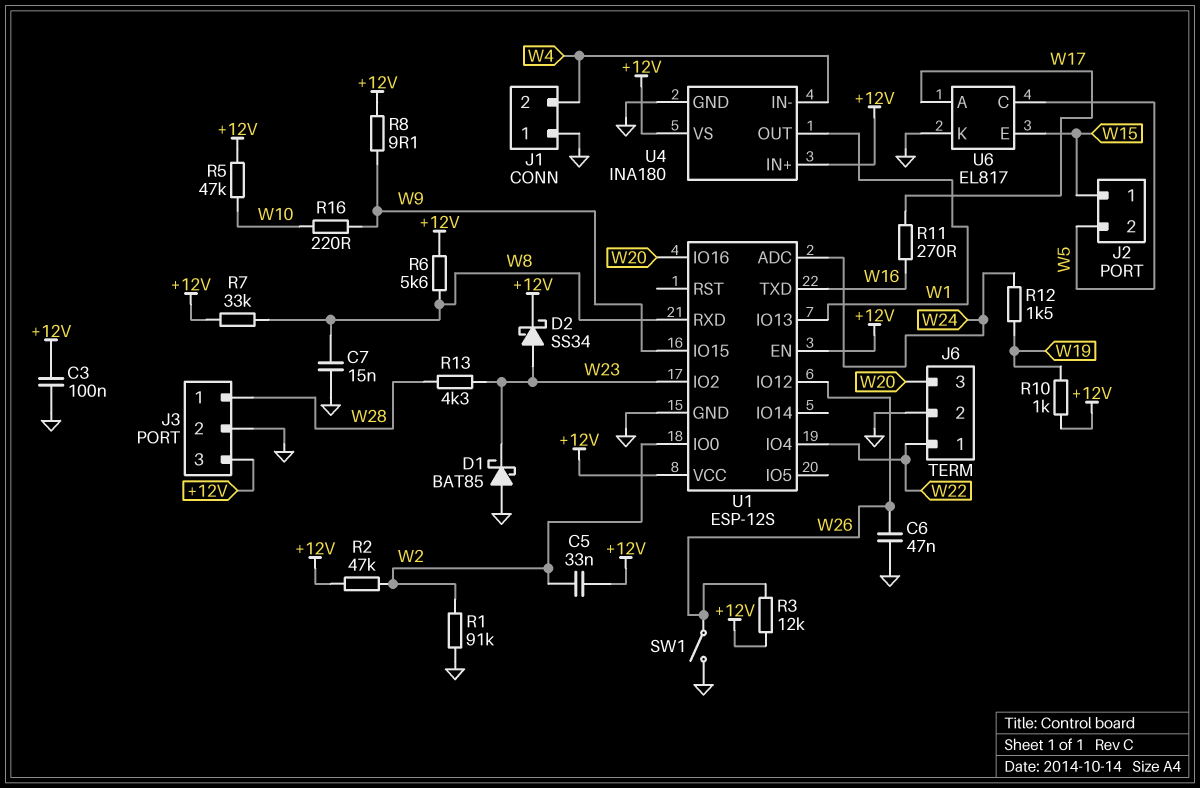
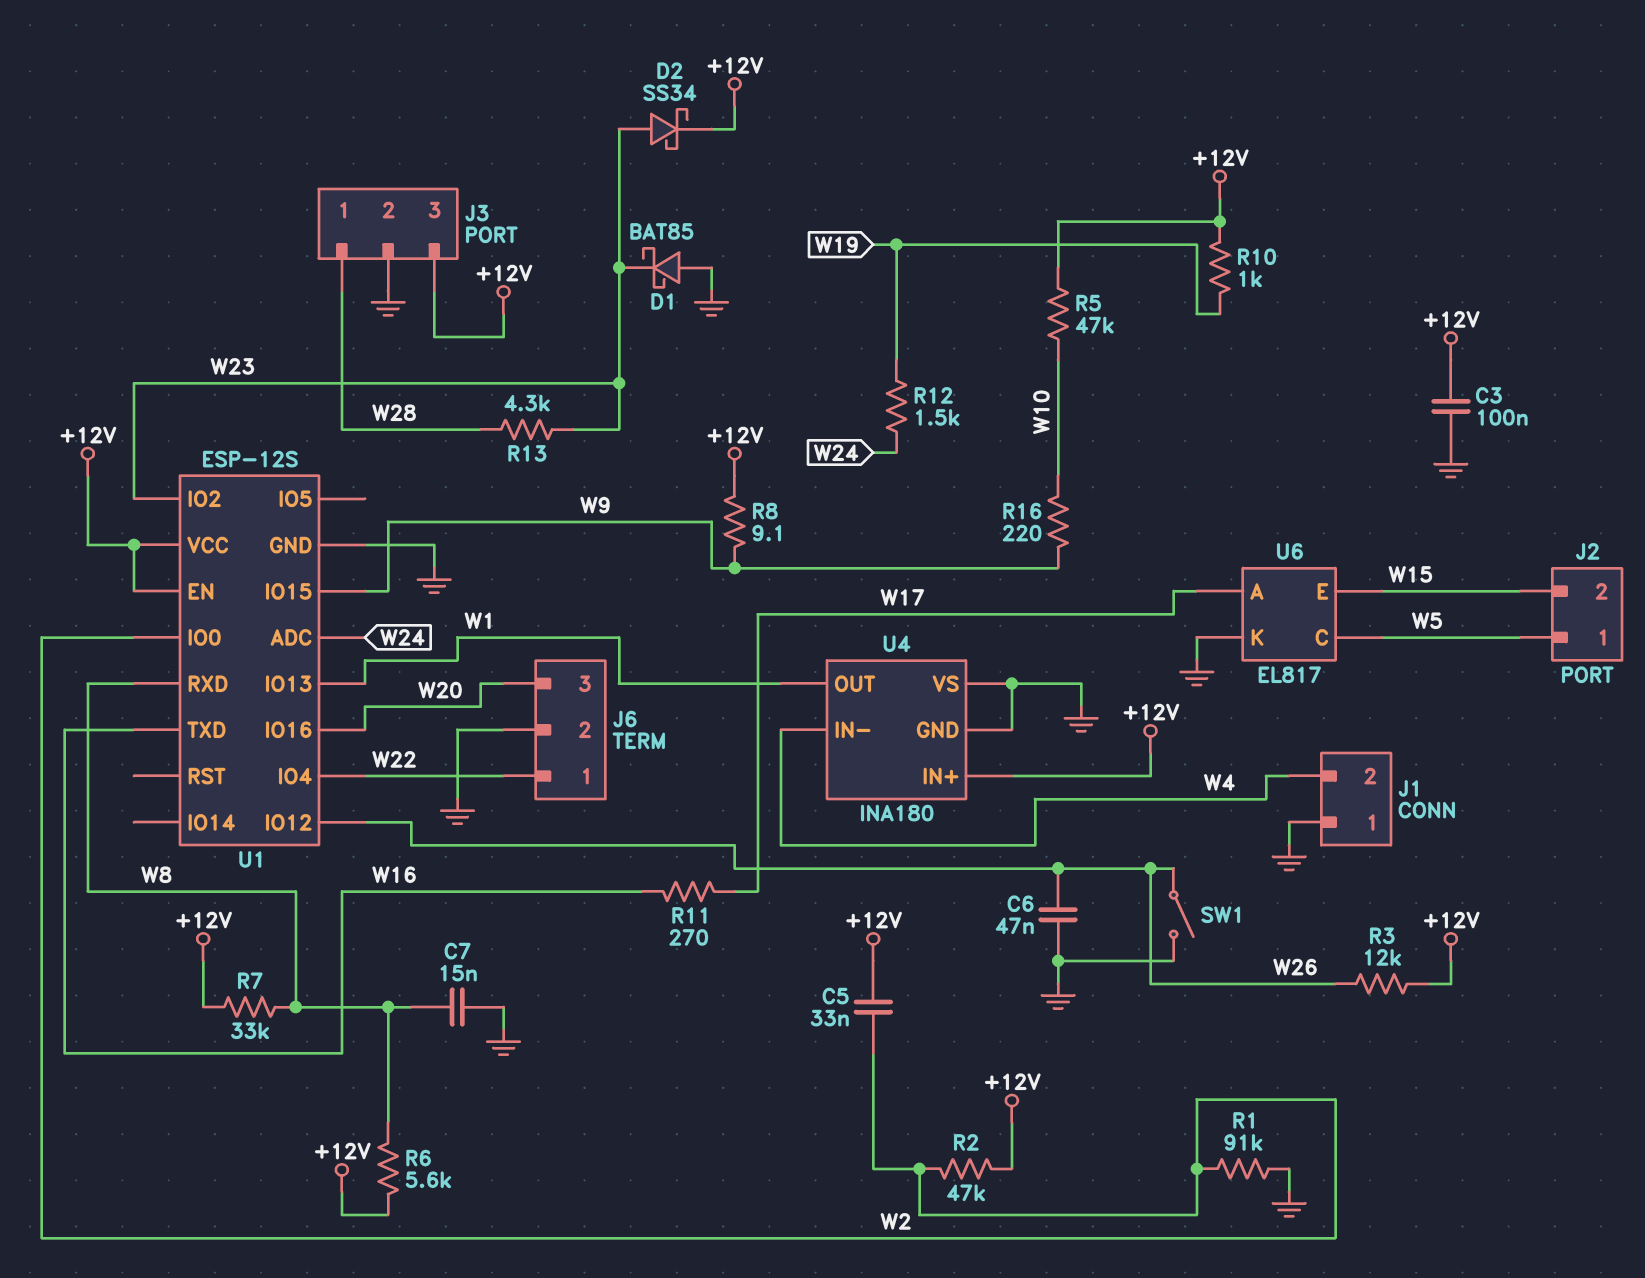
J2 pin 1: W15 -> W5
J2 pin 2: W5 -> W15
U4 pin VS: +12V -> GND

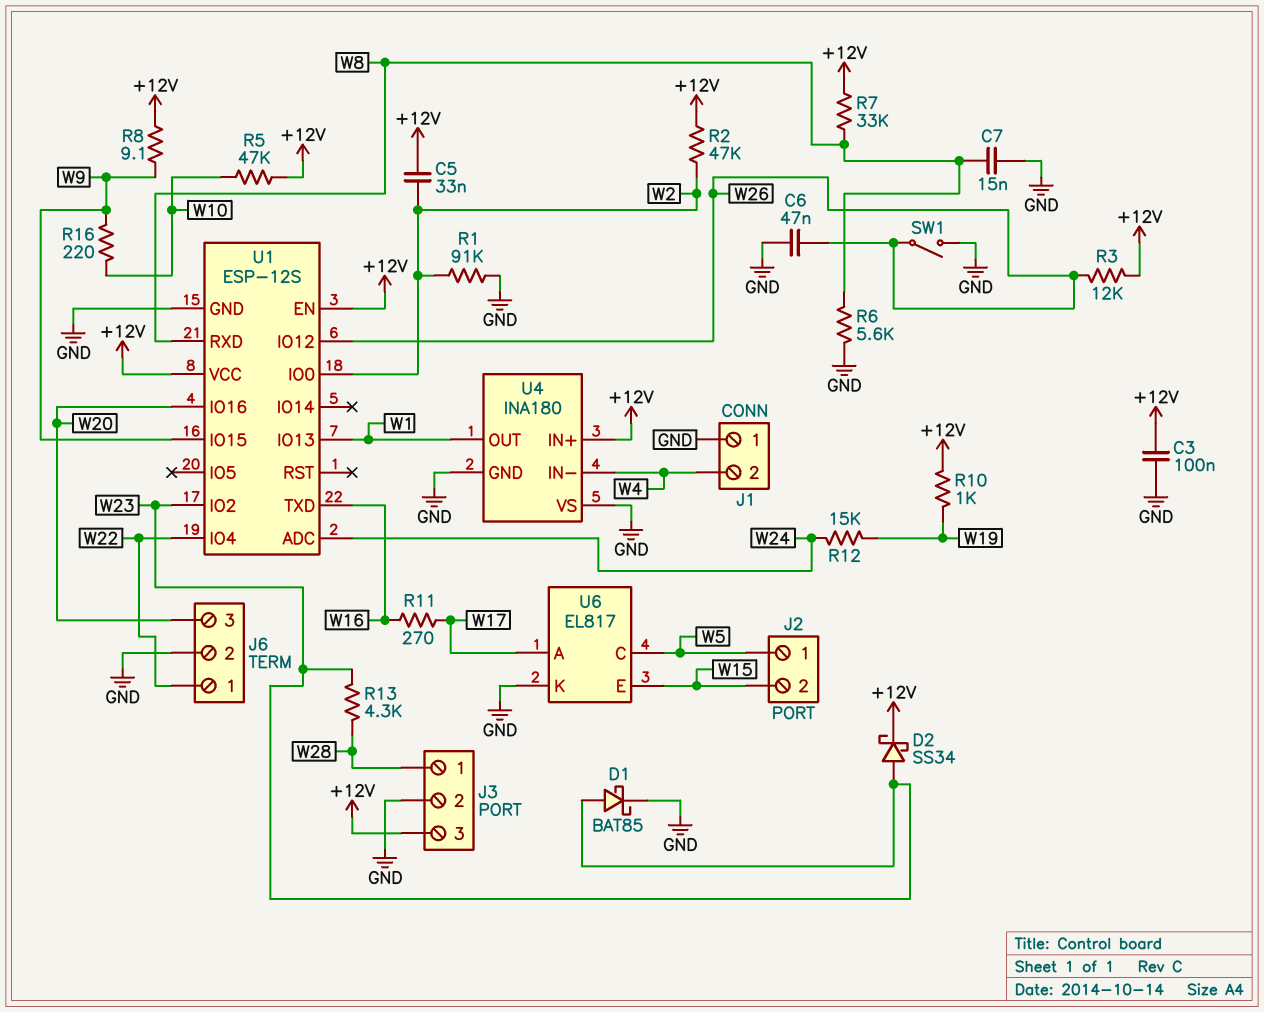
D1: schottky BAT85 (A GND, K W23) -> schottky BAT85 (A W23, K GND)
R6: 5.6k (+12V, W8) -> 5.6k (GND, W8)
R12: 1.5k (W19, W24) -> 15k (W19, W24)

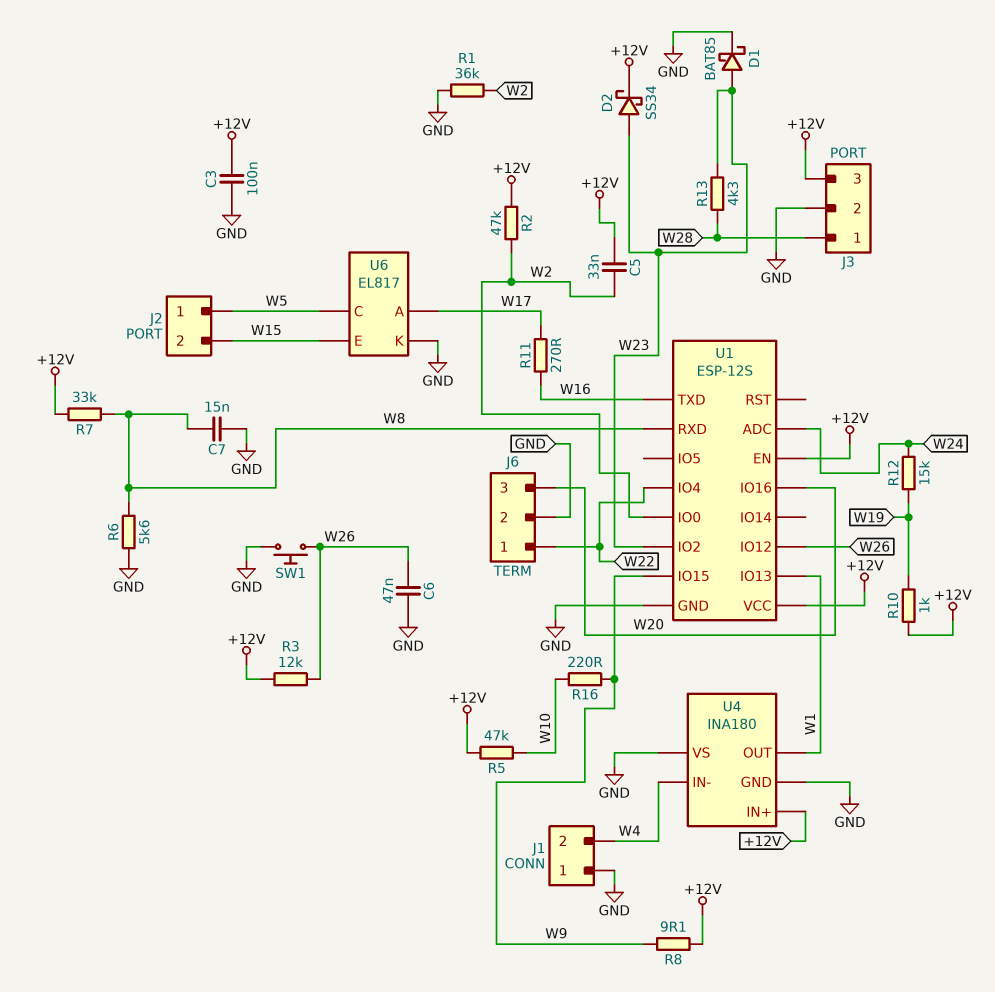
R1: 91k (GND, W2) -> 36k (GND, W2)
SW1: switch (GND, W26) -> button (GND, W26)

